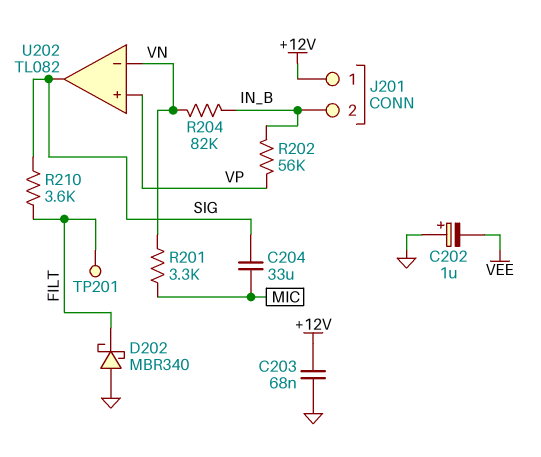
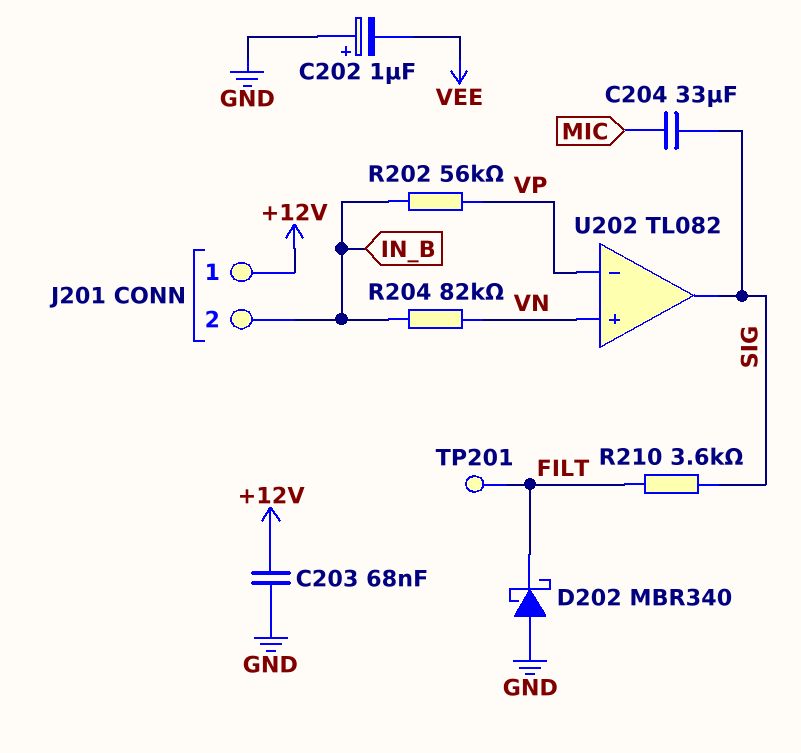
R201: 3.3k (MIC, VN) -> none
U202 pin in+: VP -> VN
U202 pin in-: VN -> VP

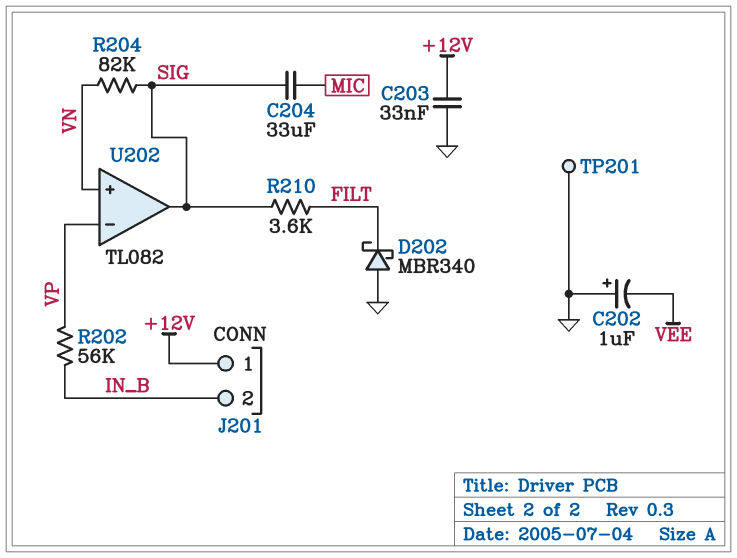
C203: 68nF (+12V, GND) -> 33nF (+12V, GND)
R204: 82k (IN_B, VN) -> 82k (SIG, VN)
TP201: test point (FILT) -> test point (GND)

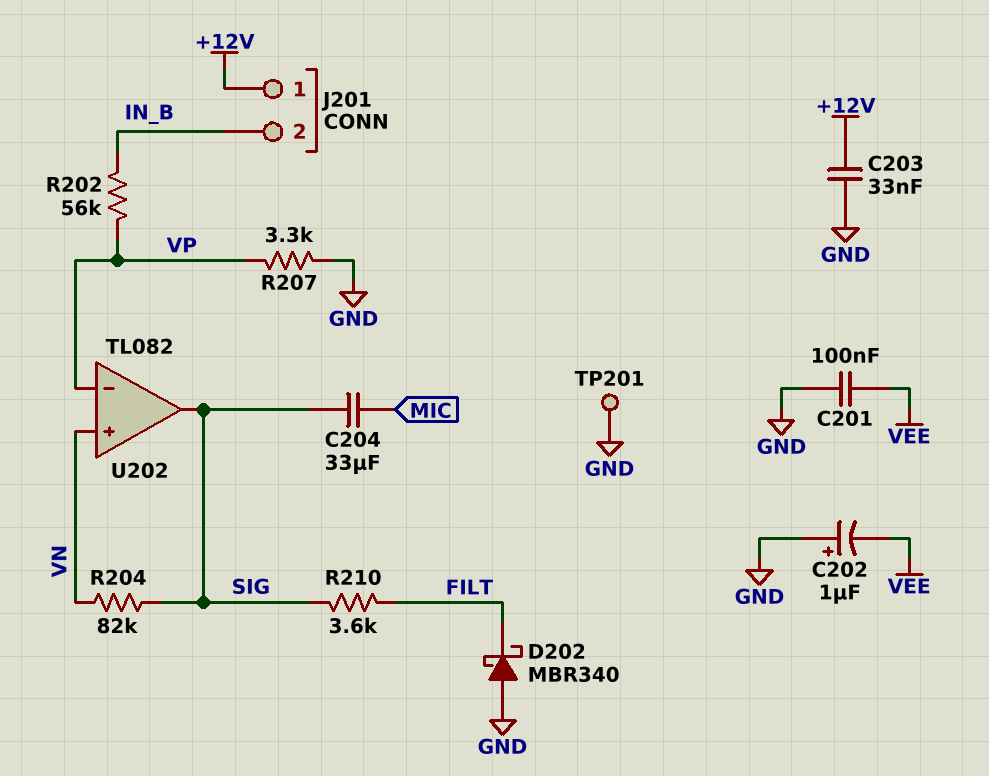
C201: none -> 100nF (GND, VEE)
R207: none -> 3.3k (GND, VP)

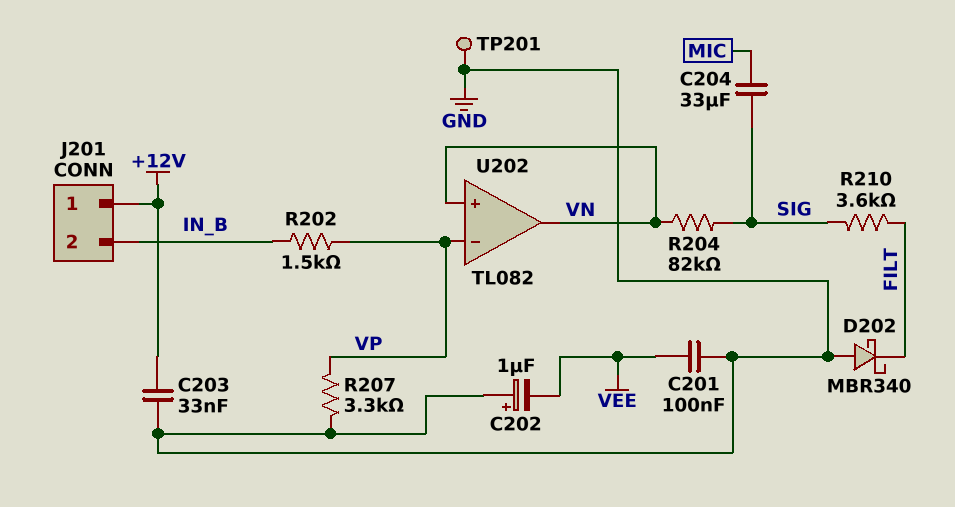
R202: 56k (IN_B, VP) -> 1.5k (IN_B, VP)
U202 pin out: SIG -> VN

